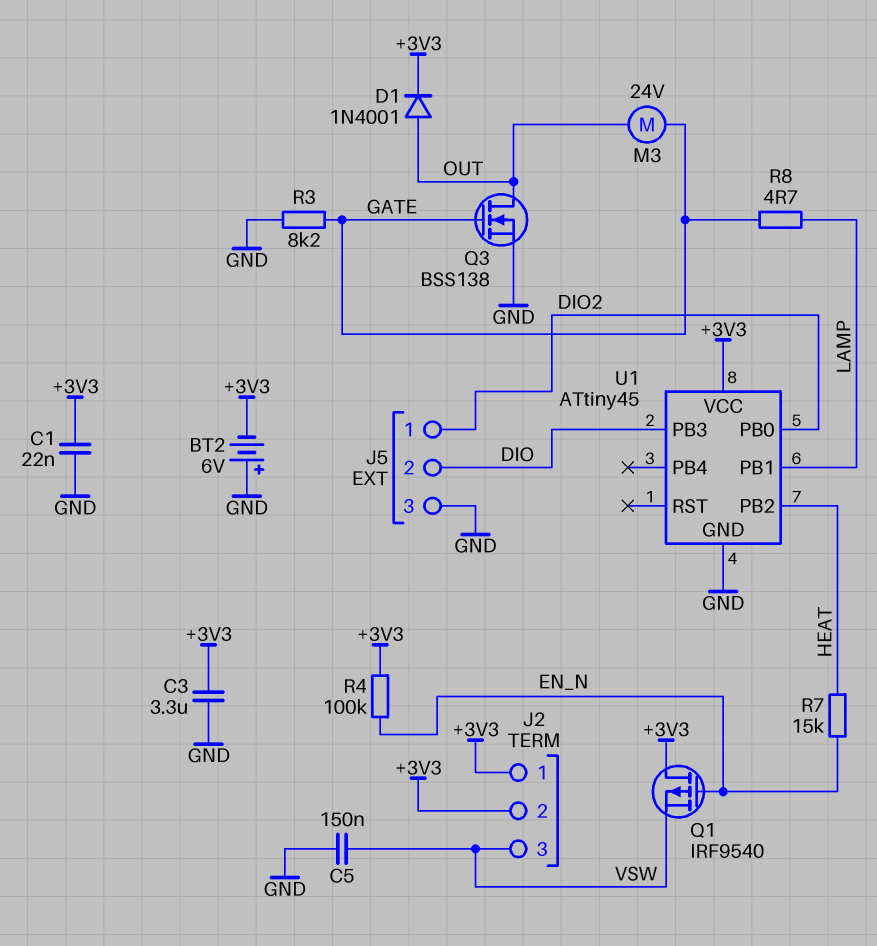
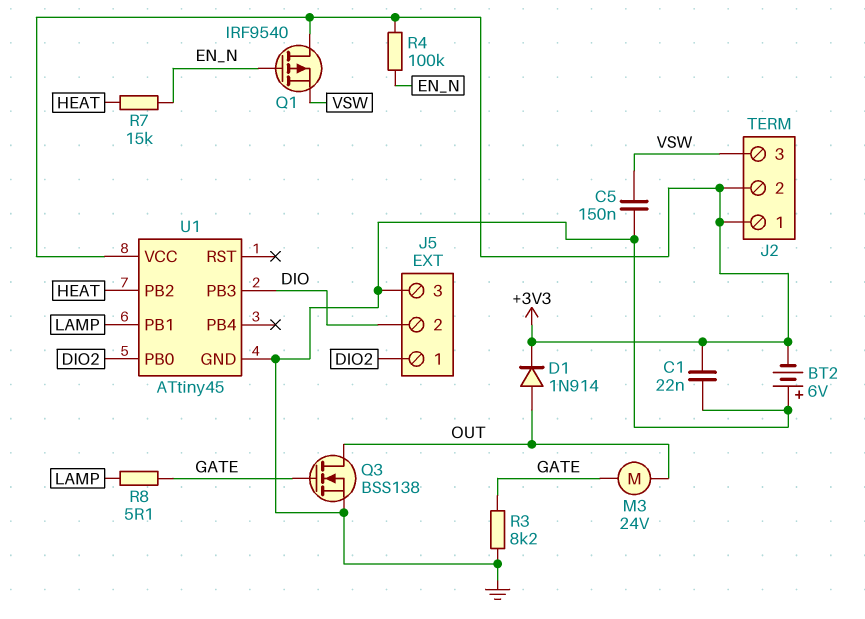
C3: 3.3uF (+3V3, GND) -> none
D1: diode 1N4001 (A OUT, K +3V3) -> diode 1N914 (A OUT, K +3V3)
R8: 4.7 (GATE, LAMP) -> 5.1 (GATE, LAMP)

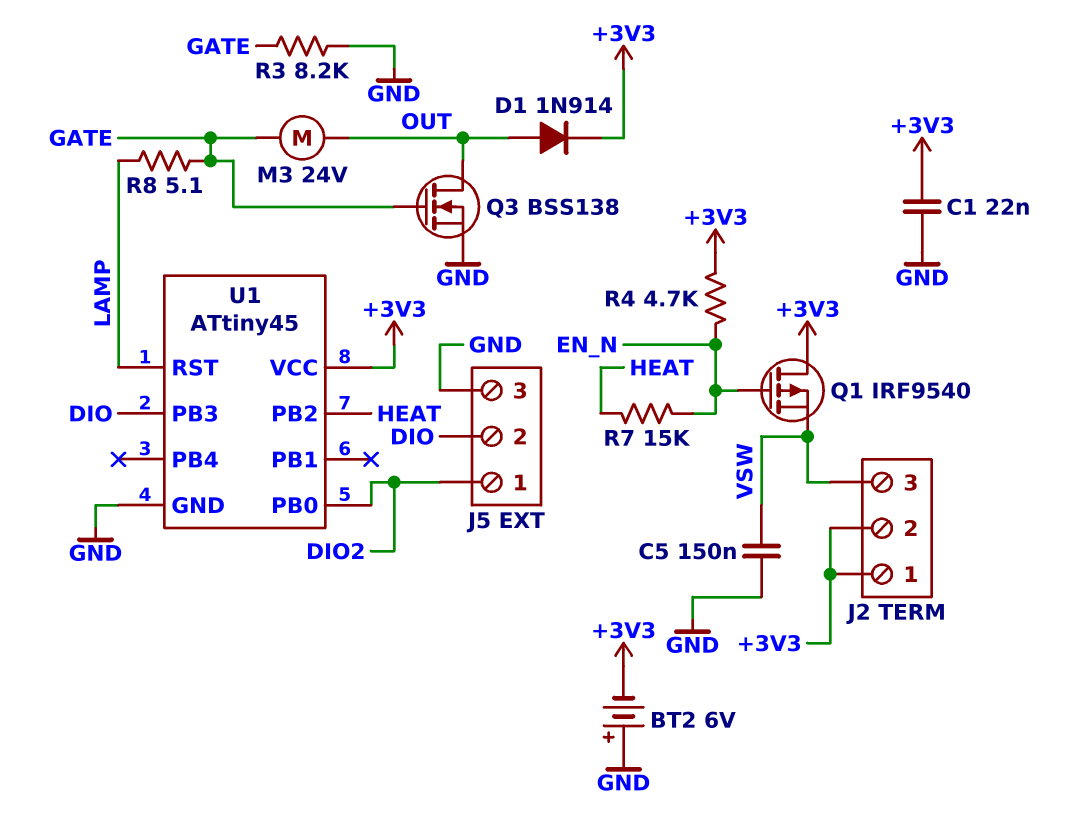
R4: 100k (+3V3, EN_N) -> 4.7k (+3V3, EN_N)
U1 pin PB1: LAMP -> none
U1 pin RST: none -> LAMP

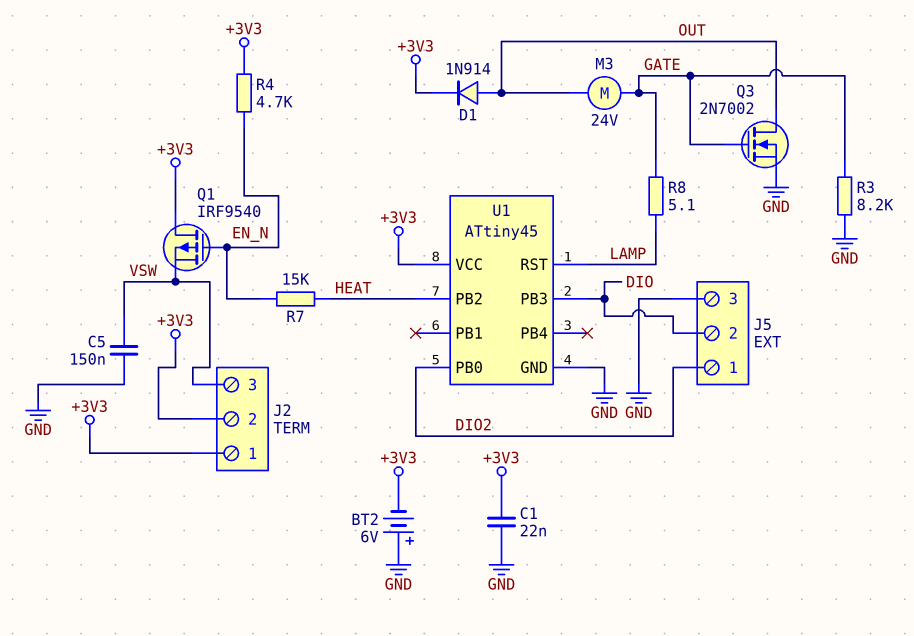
Q3: NMOS BSS138 (G GATE, D OUT, S GND) -> NMOS 2N7002 (G GATE, D OUT, S GND)

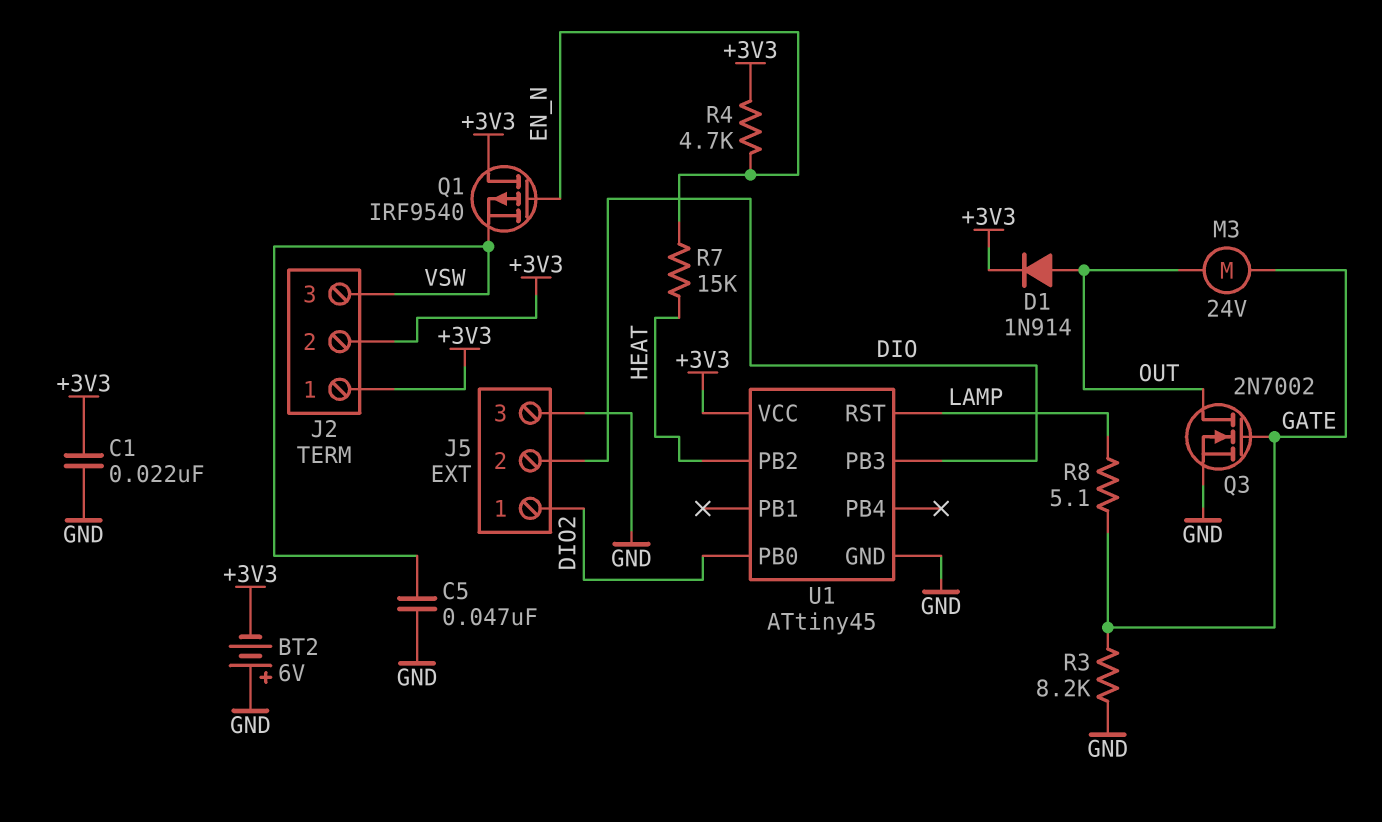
C5: 150nF (GND, VSW) -> 47nF (GND, VSW)

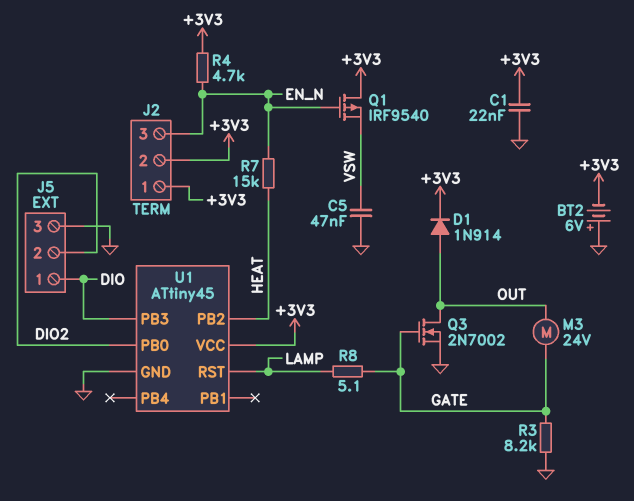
J2 pin 3: VSW -> EN_N
J5 pin 1: DIO2 -> DIO
J5 pin 2: DIO -> DIO2

